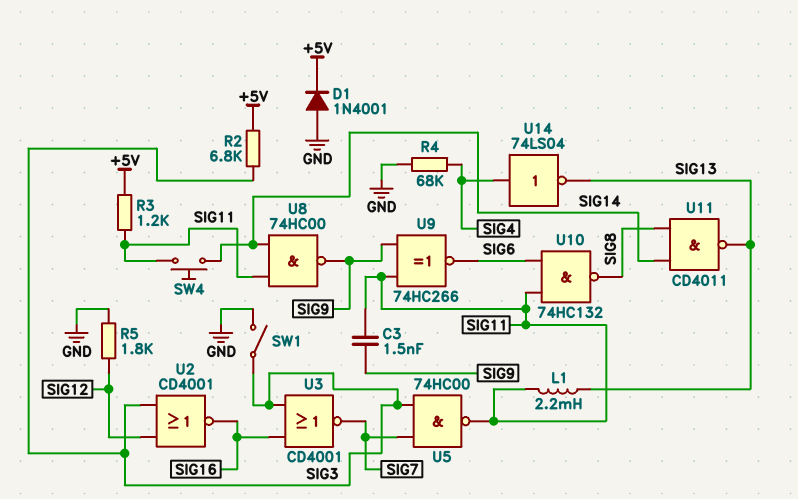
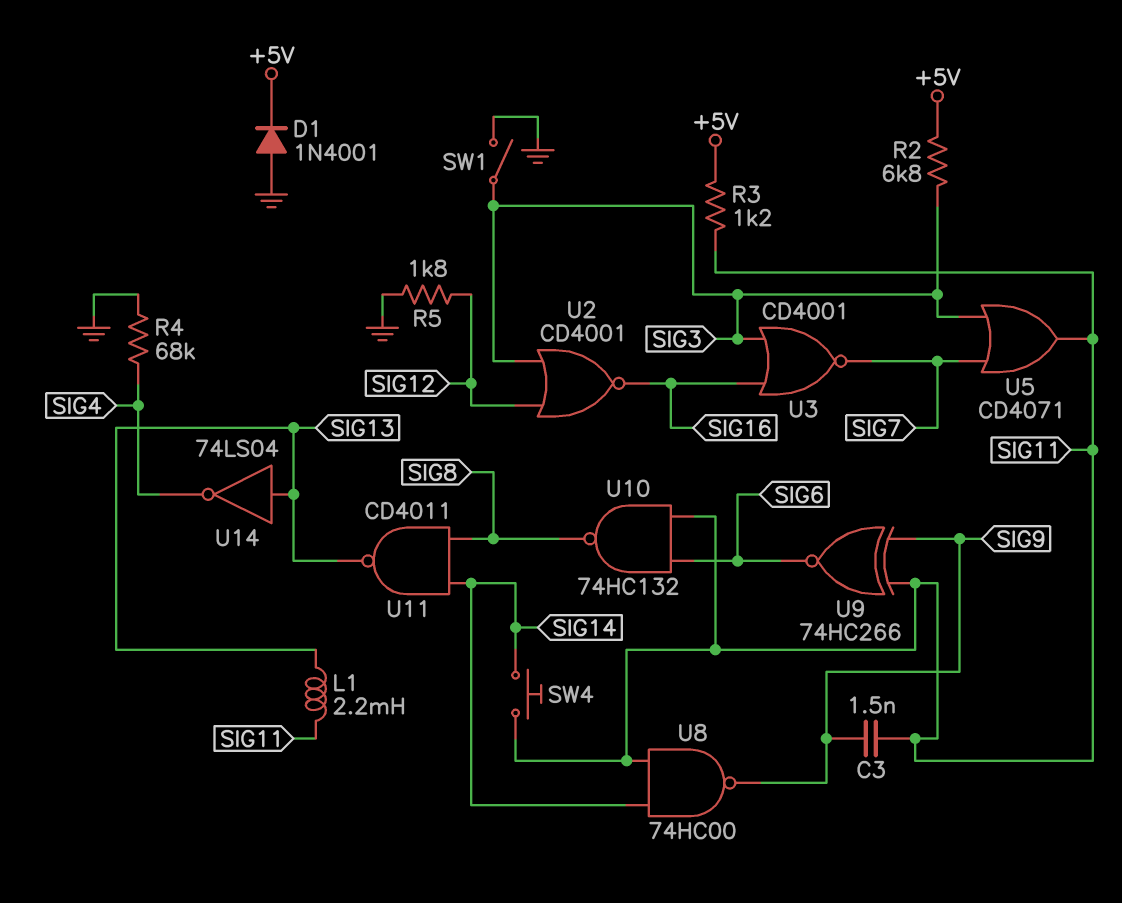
U5: NAND 74HC00 (in SIG3, in SIG7, out SIG11) -> OR CD4071 (in SIG3, in SIG7, out SIG11)
U14: NOT 74LS04 (in SIG4, out SIG13) -> NOT 74LS04 (in SIG13, out SIG4)

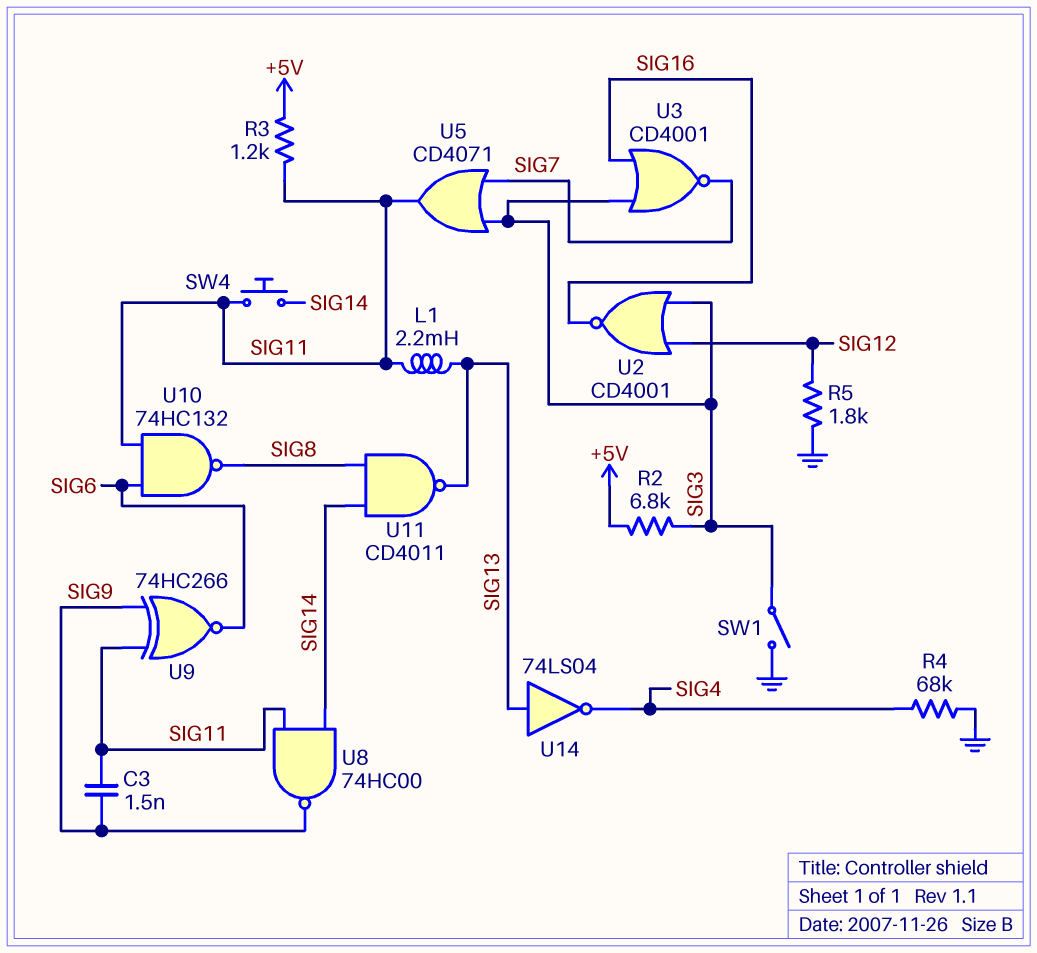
D1: diode 1N4001 (A GND, K +5V) -> none

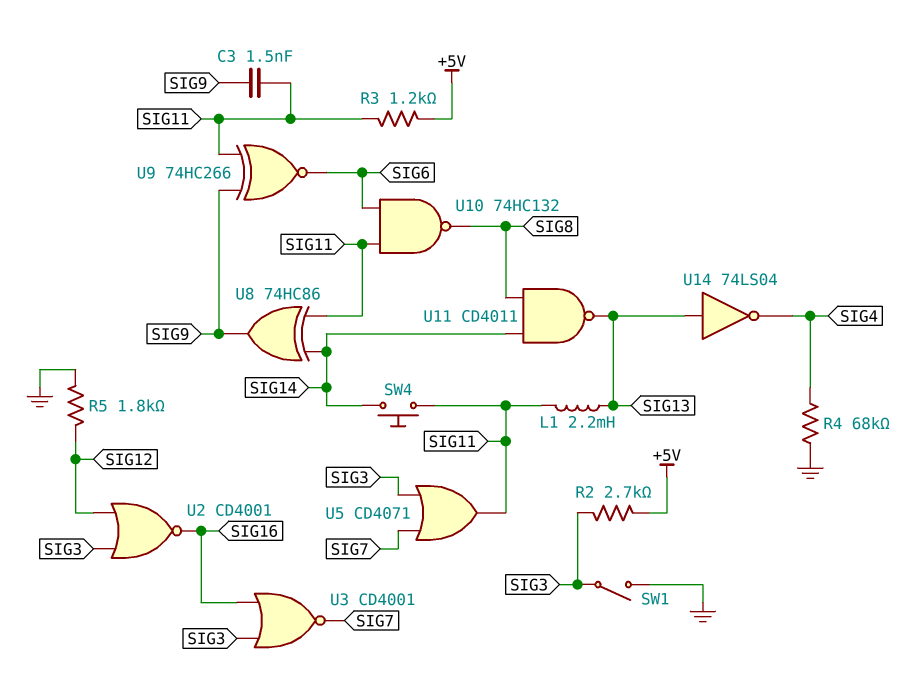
R2: 6.8k (+5V, SIG3) -> 2.7k (+5V, SIG3)
U8: NAND 74HC00 (in SIG11, in SIG14, out SIG9) -> XOR 74HC86 (in SIG11, in SIG14, out SIG9)

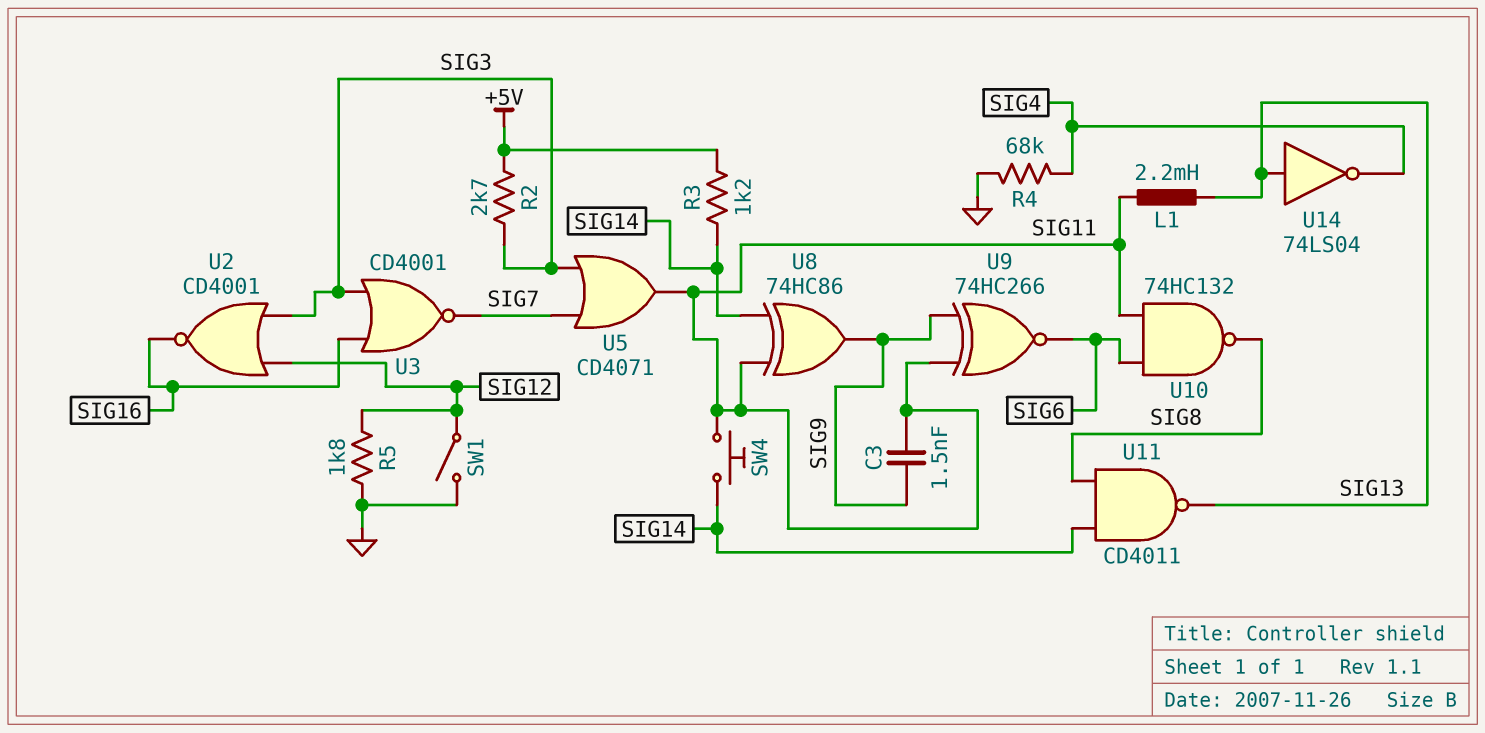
R3: 1.2k (+5V, SIG11) -> 1.2k (+5V, SIG14)
SW1: switch (GND, SIG3) -> switch (GND, SIG12)

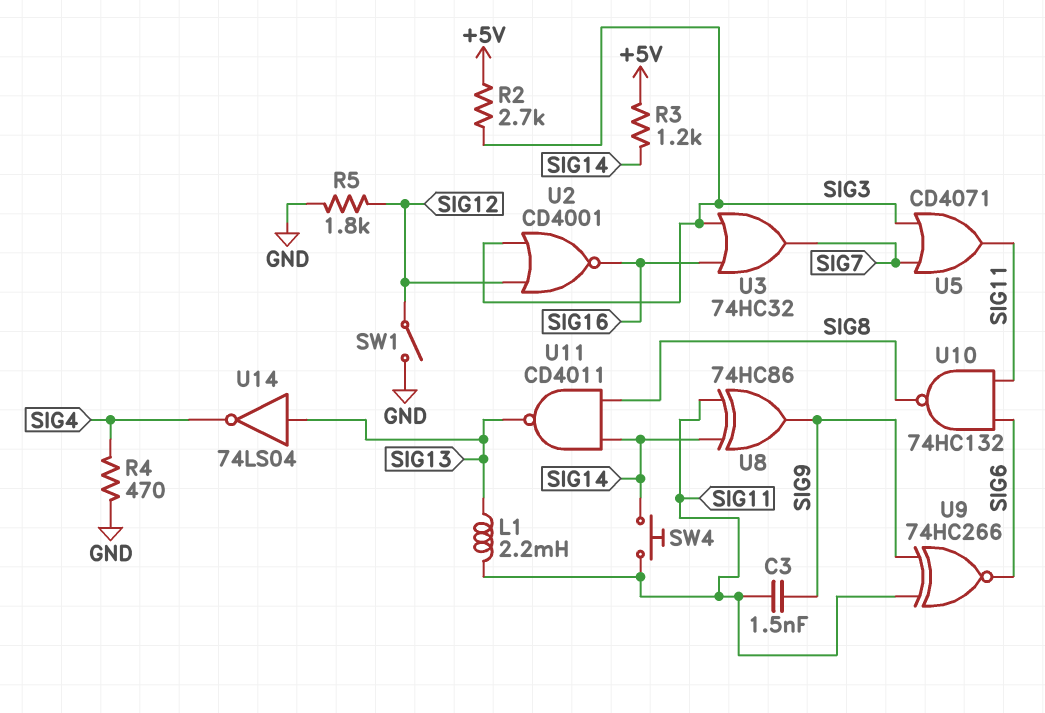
R4: 68k (GND, SIG4) -> 470 (GND, SIG4)
U3: NOR CD4001 (in SIG3, in SIG16, out SIG7) -> OR 74HC32 (in SIG3, in SIG16, out SIG7)

